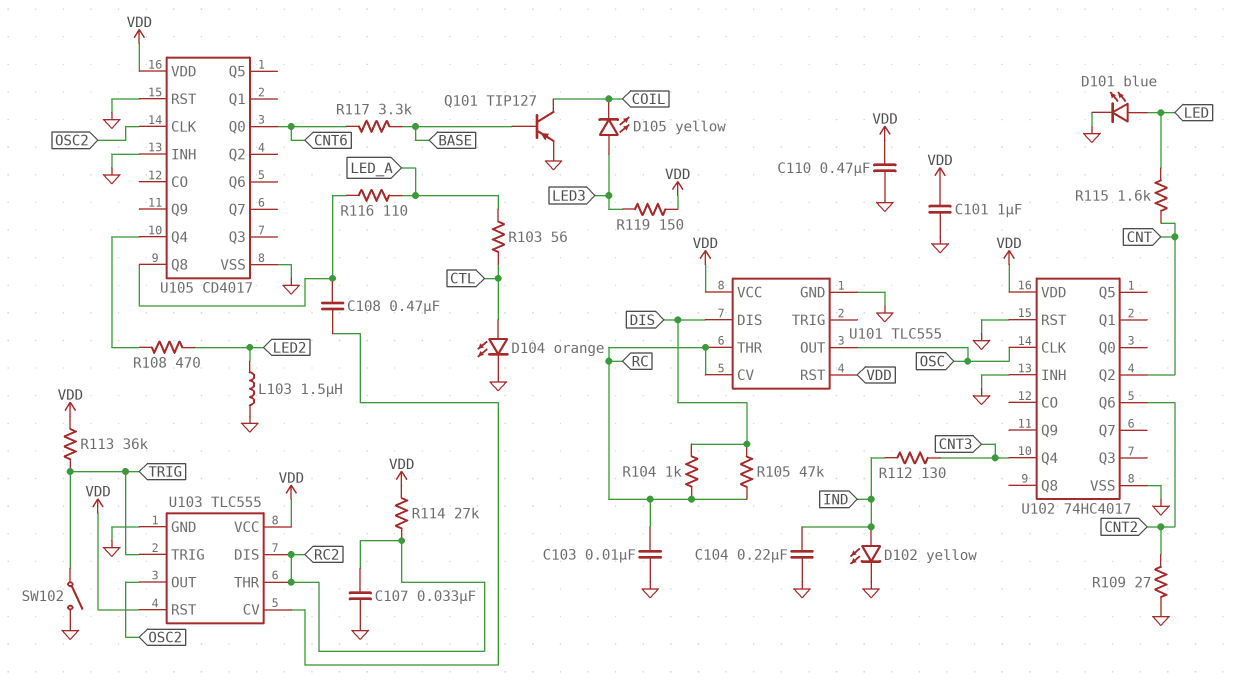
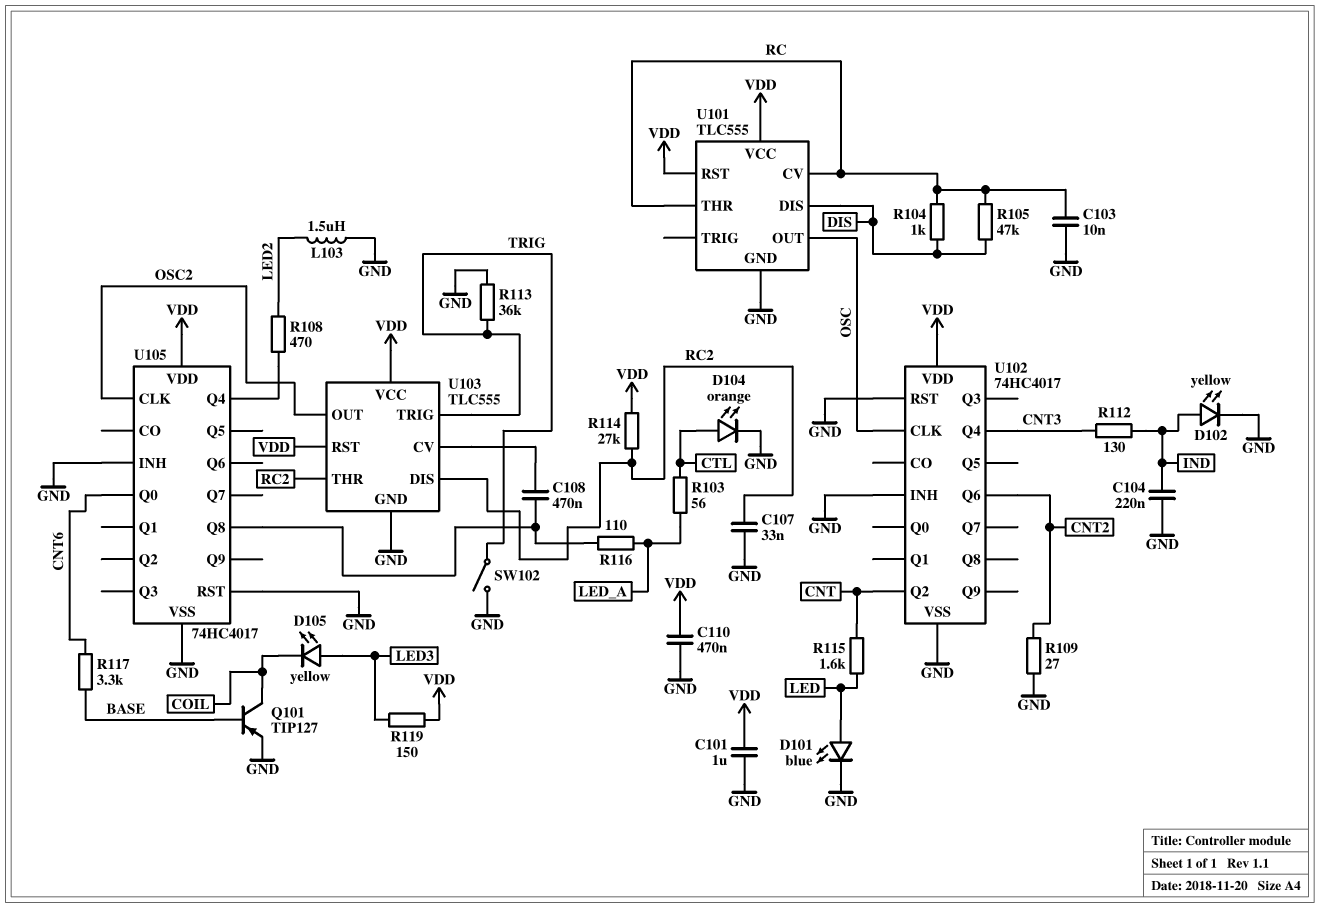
R113: 36k (TRIG, VDD) -> 36k (GND, TRIG)
U105: CD4017 -> 74HC4017

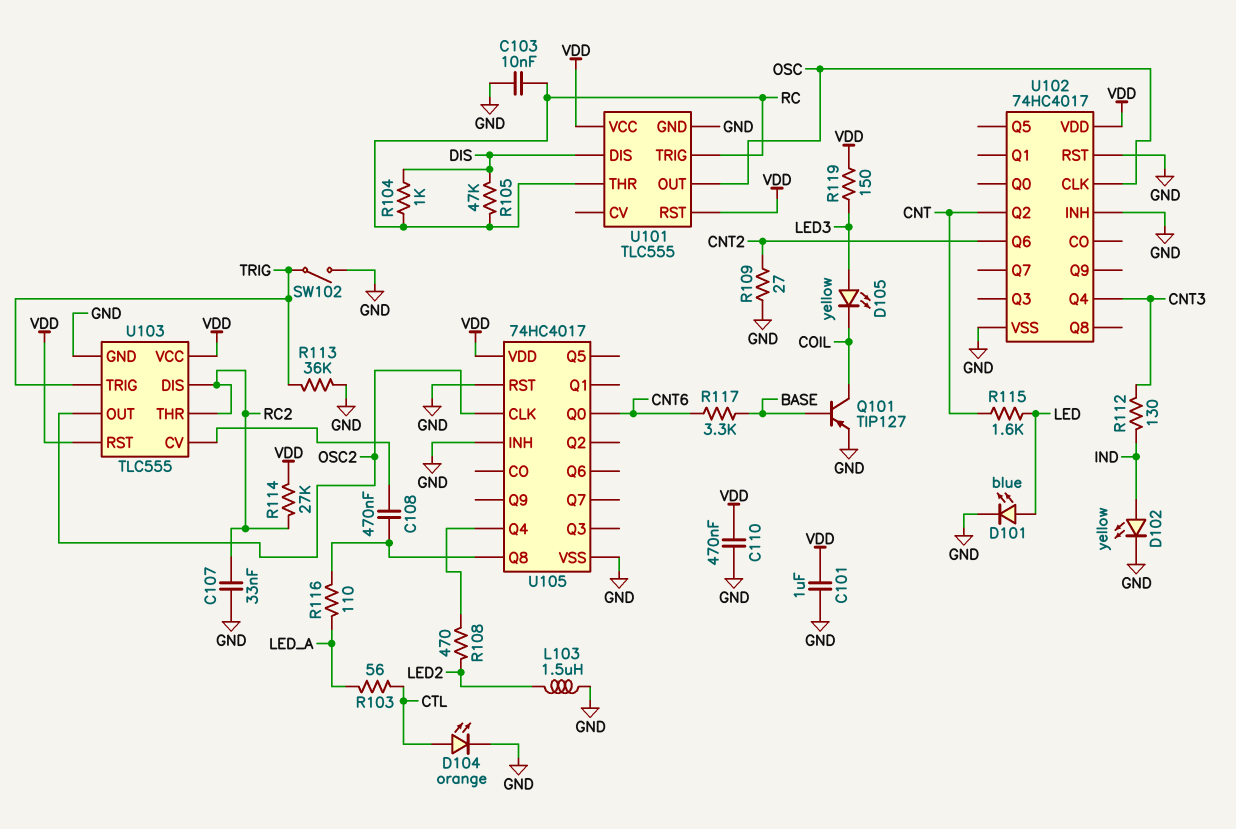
C104: 220nF (GND, IND) -> none
U101 pin CV: RC -> none
U101 pin TRIG: none -> RC

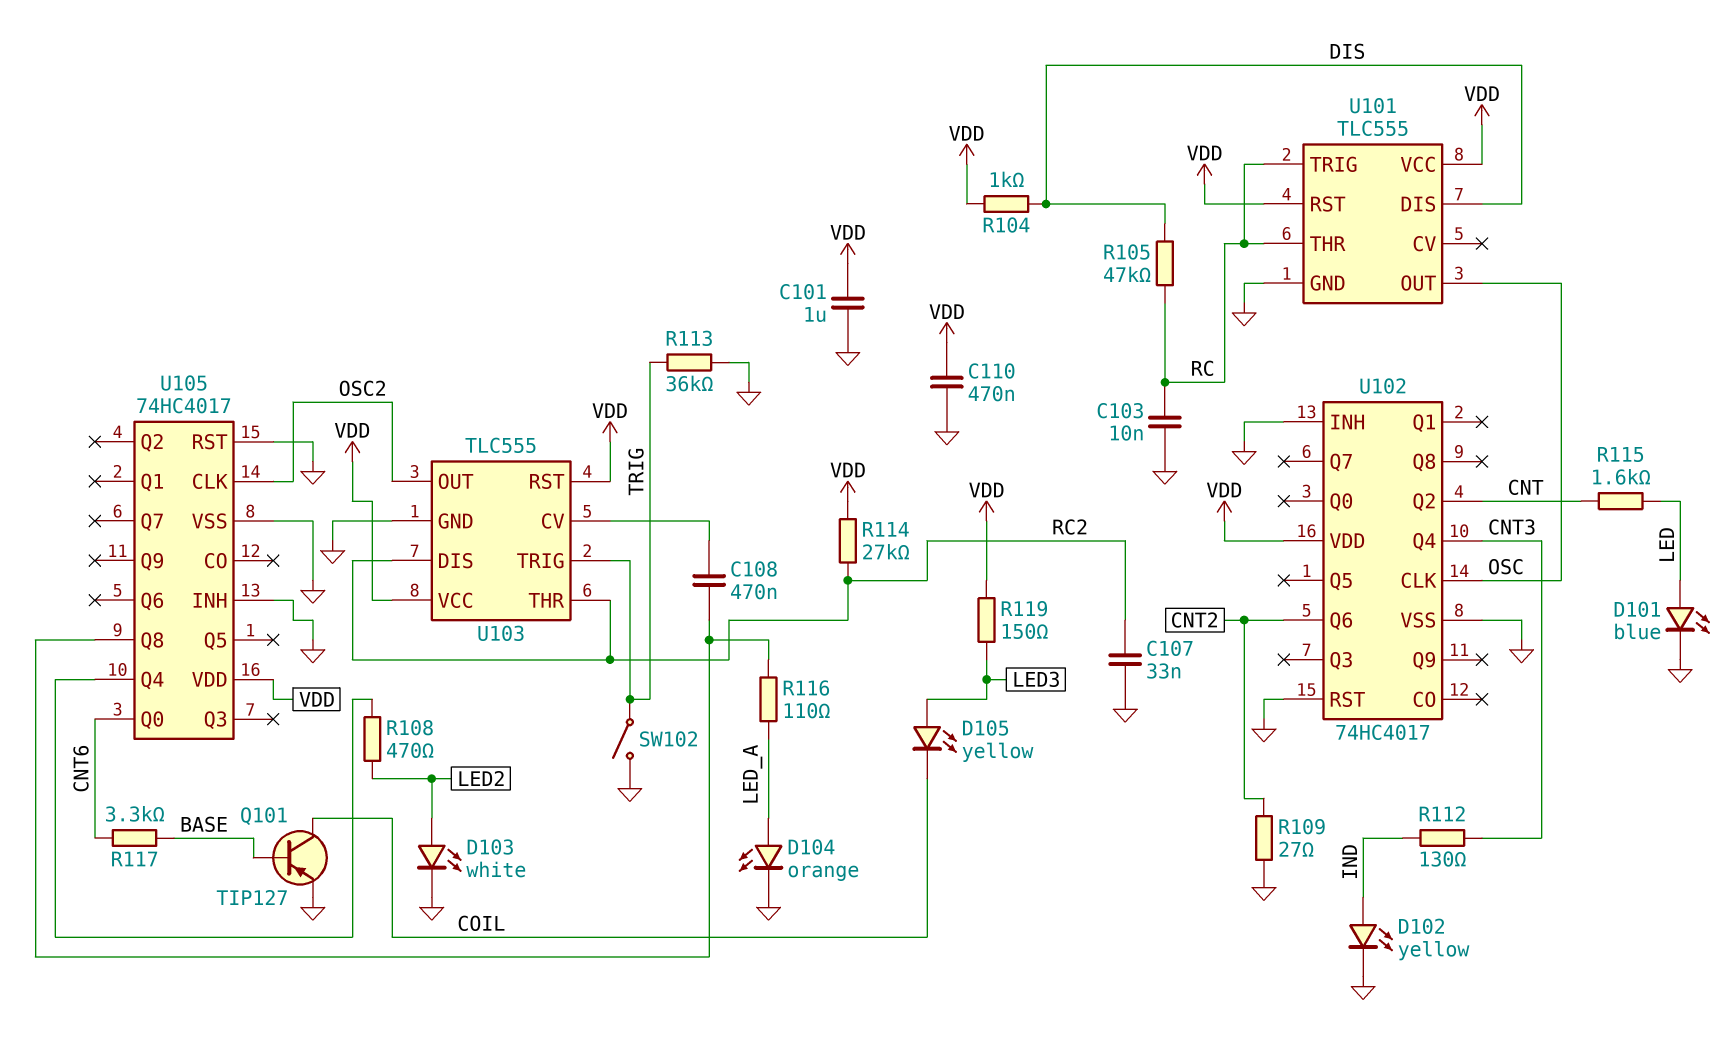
D103: none -> LED white (A LED2, K GND)
D104: LED orange (A CTL, K GND) -> LED orange (A LED_A, K GND)
L103: 1.5uH (GND, LED2) -> none
R103: 56 (CTL, LED_A) -> none
R104: 1k (DIS, RC) -> 1k (DIS, VDD)

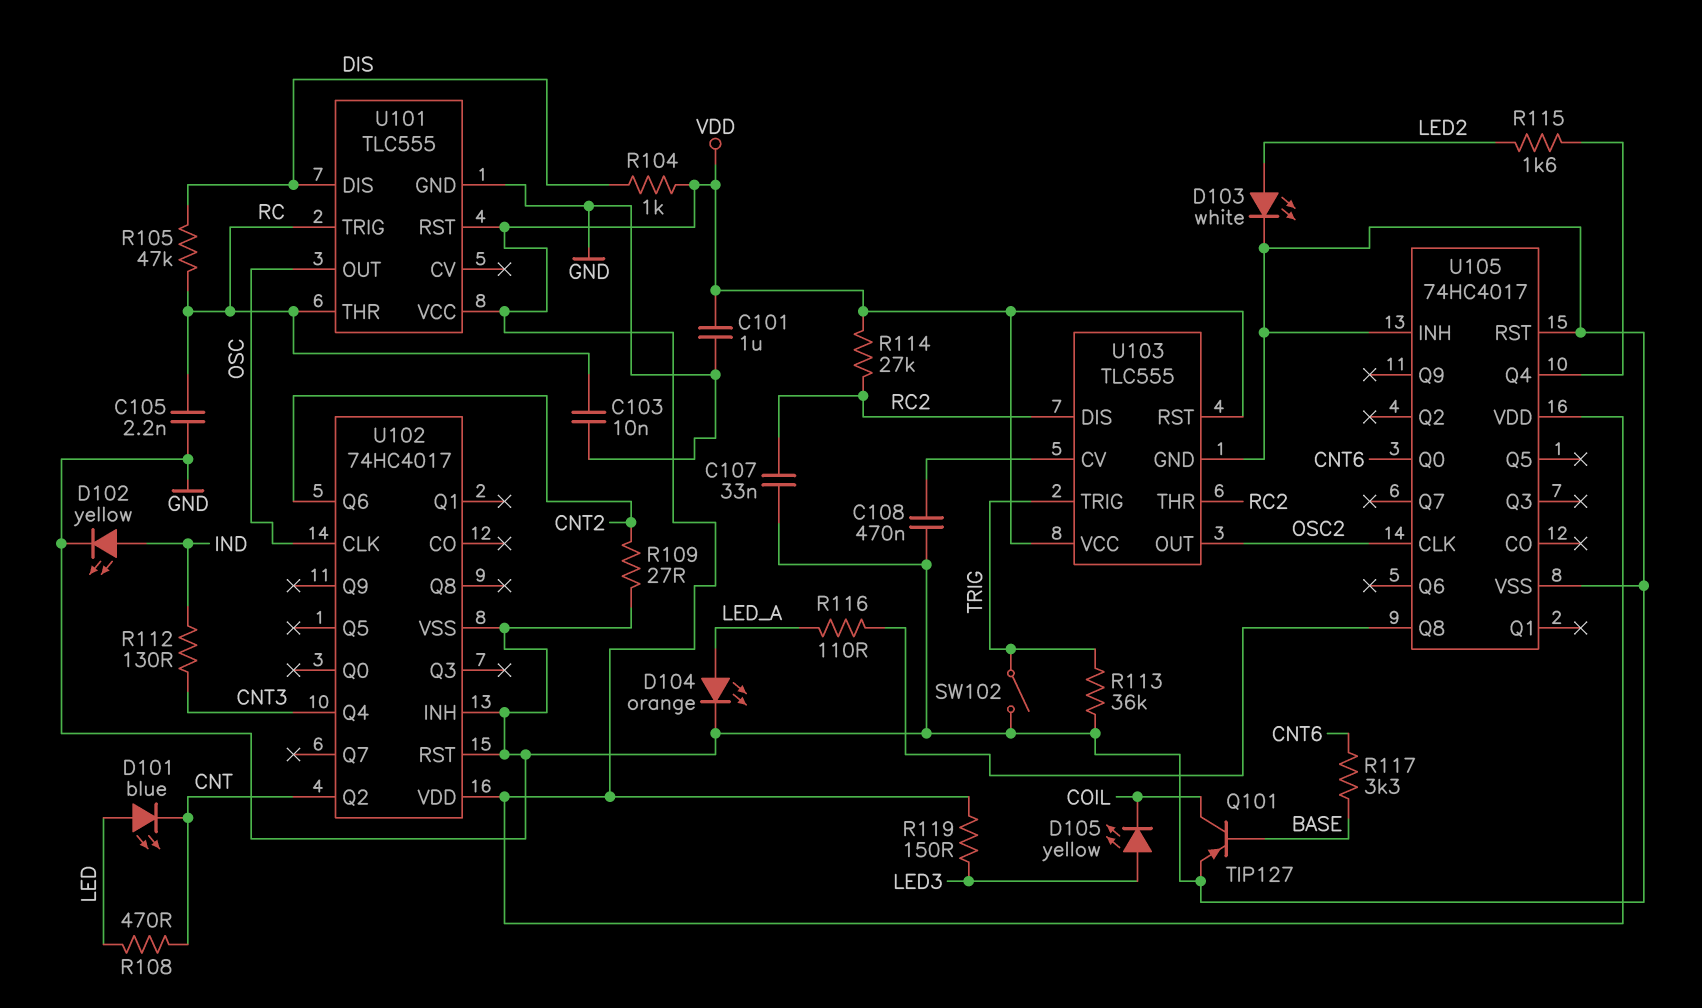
C105: none -> 2.2nF (GND, RC)
C108: 470nF (U103/CV, U105/Q8) -> 470nF (GND, U103/CV)
C110: 470nF (GND, VDD) -> none
D101: LED blue (A LED, K GND) -> LED blue (A LED, K CNT)
R108: 470 (LED2, U105/Q4) -> 470 (CNT, LED)
R115: 1.6k (CNT, LED) -> 1.6k (LED2, U105/Q4)

